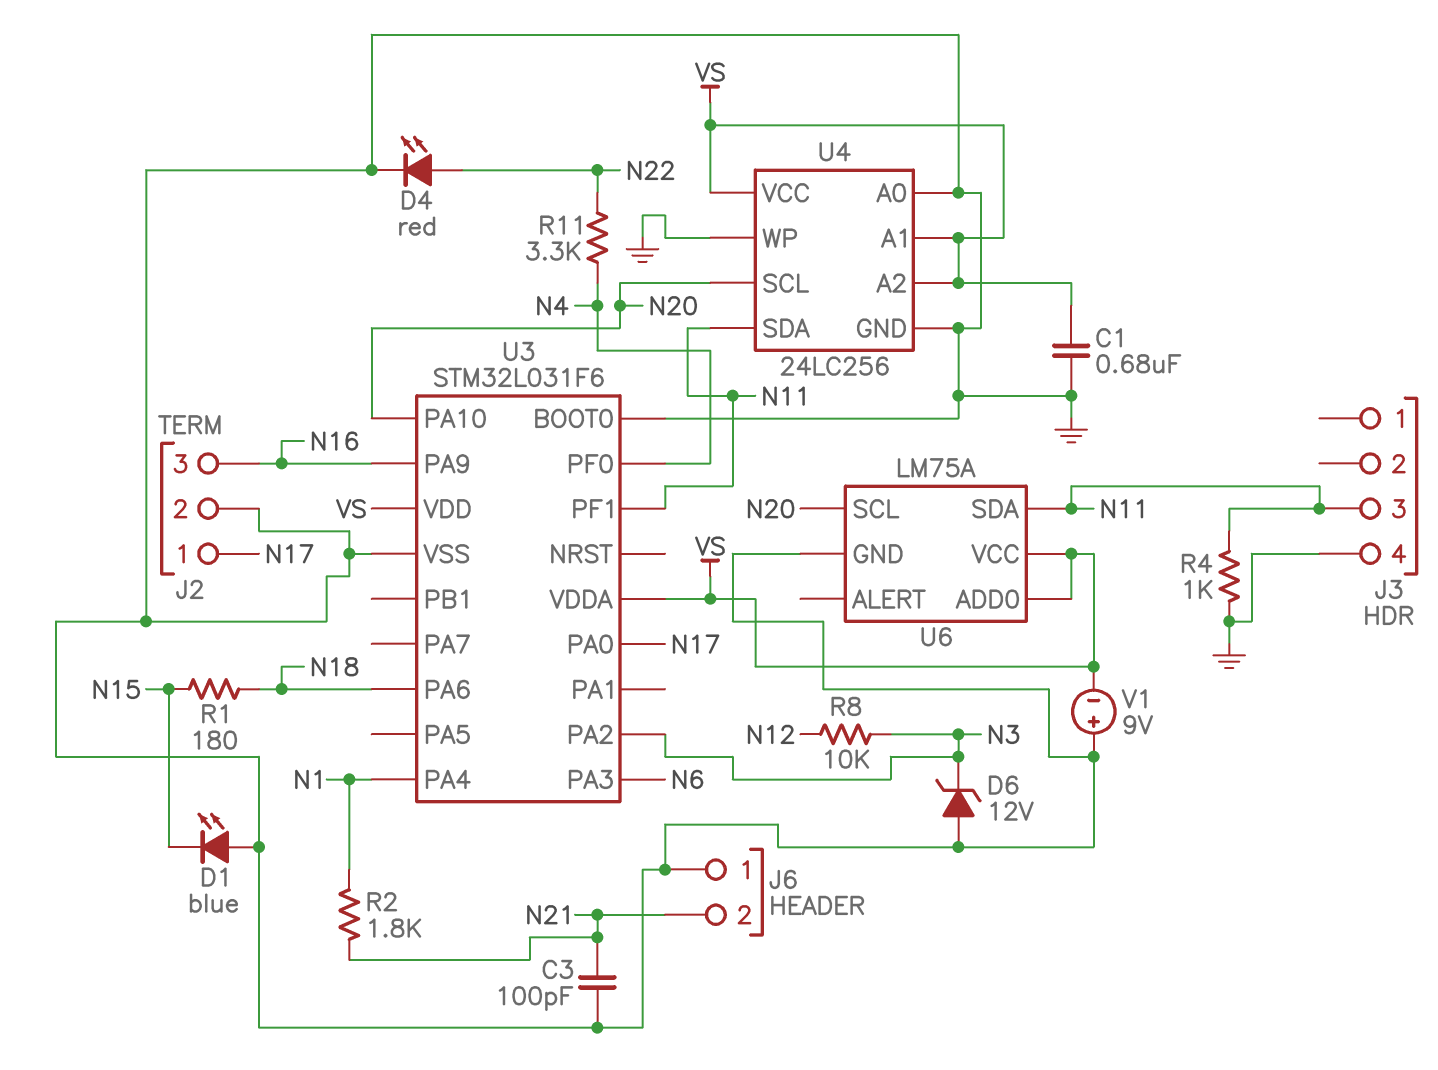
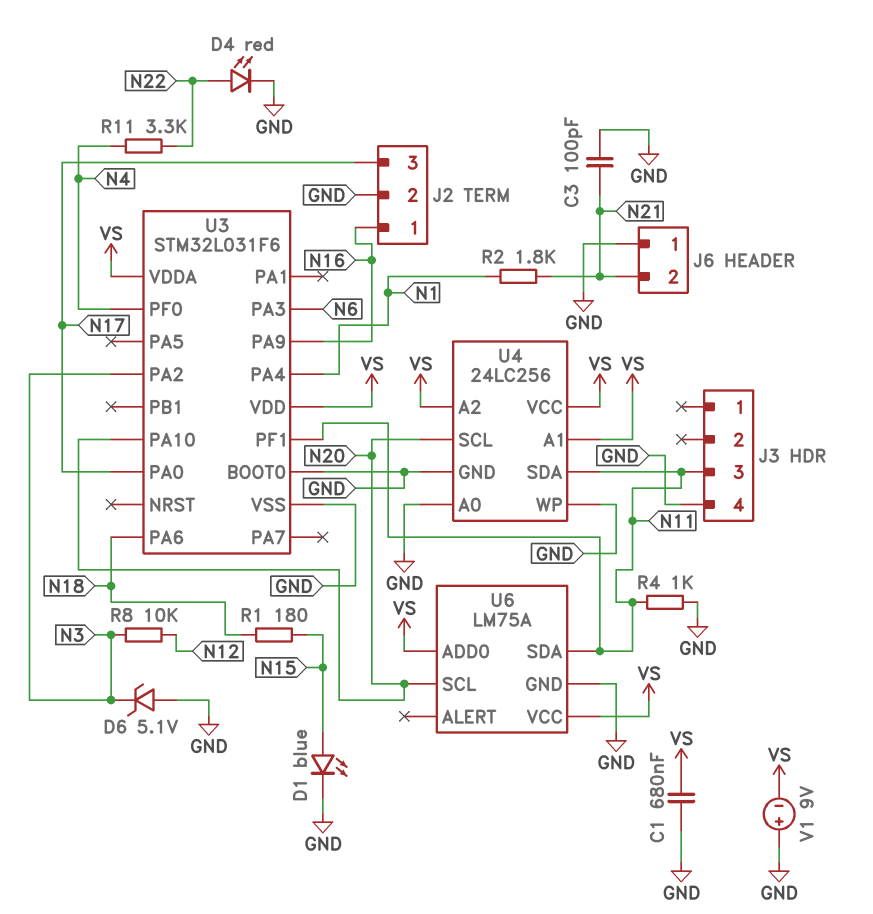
D1: LED blue (A GND, K N15) -> LED blue (A N15, K GND)
D6: zener 12V (A GND, K N3) -> zener 5.1V (A GND, K N3)
J2 pin 1: N17 -> N16
J2 pin 3: N16 -> N17

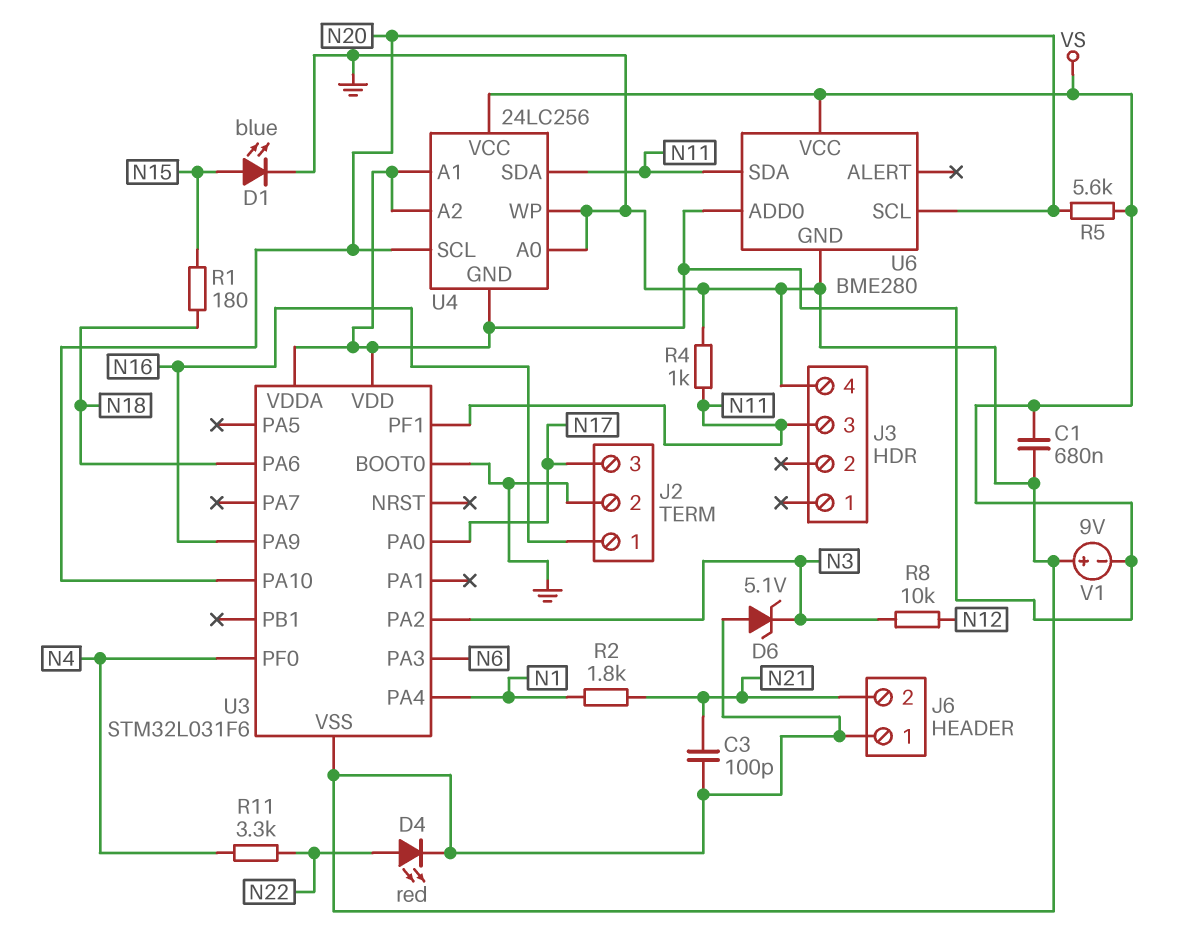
R5: none -> 5.6k (N20, VS)
U4 pin GND: GND -> VS
U6: LM75A -> BME280

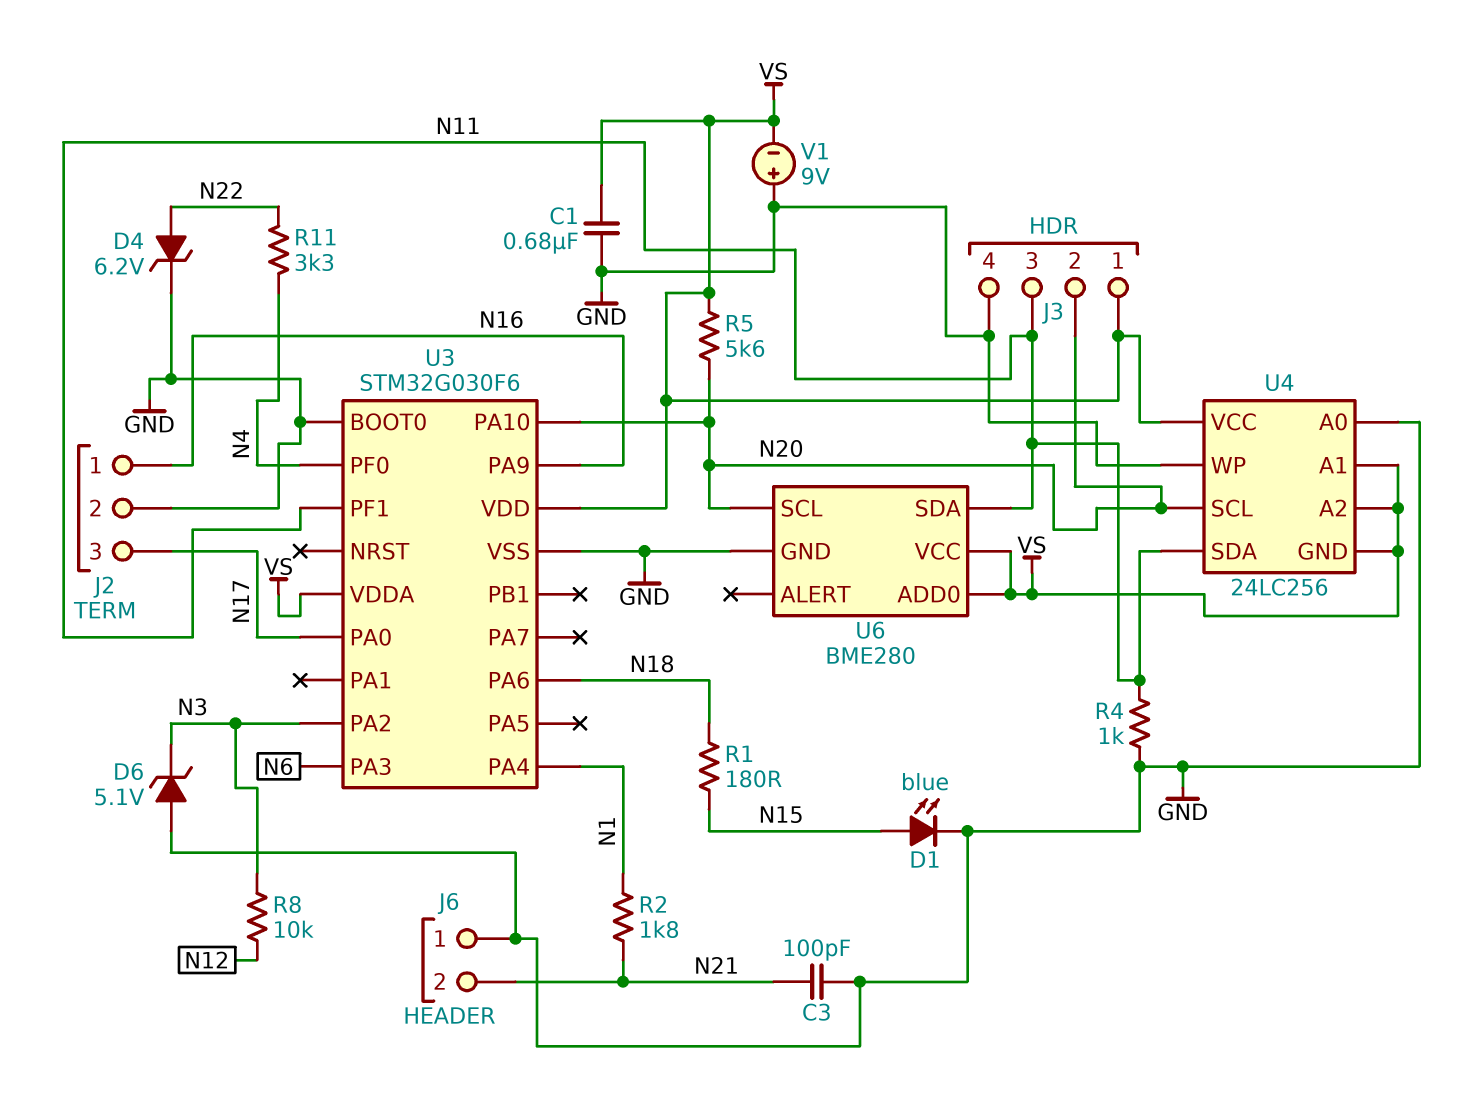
D4: LED red (A N22, K GND) -> zener 6.2V (A N22, K GND)
J3 pin 1: none -> VS
J3 pin 2: none -> N20
U3: STM32L031F6 -> STM32G030F6

